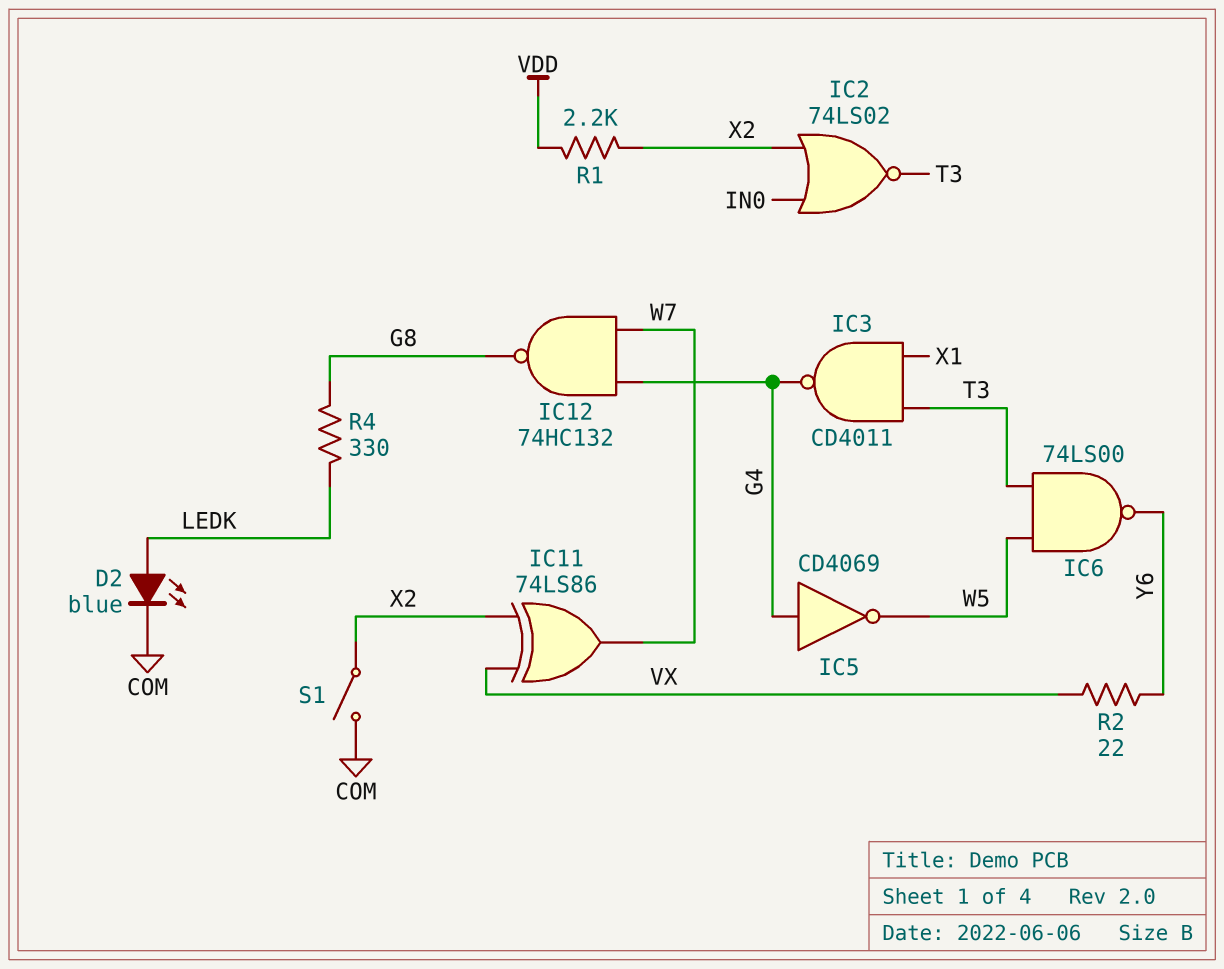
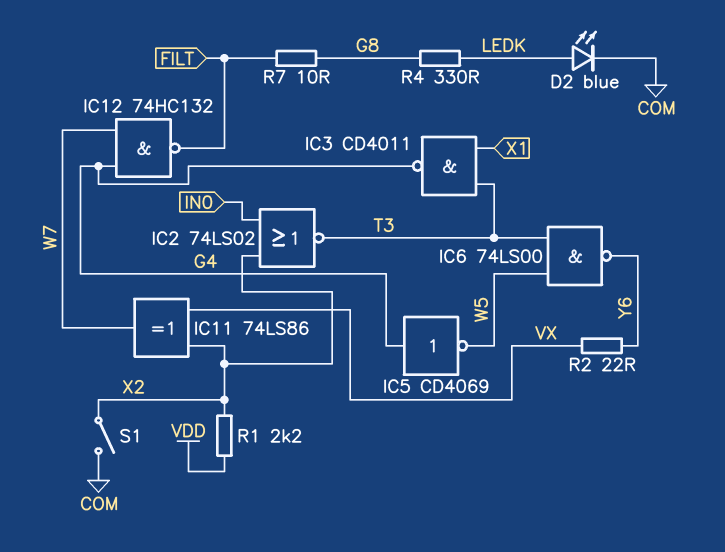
IC12: NAND 74HC132 (in G4, in W7, out G8) -> NAND 74HC132 (in G4, in W7, out FILT)
R7: none -> 10 (FILT, G8)

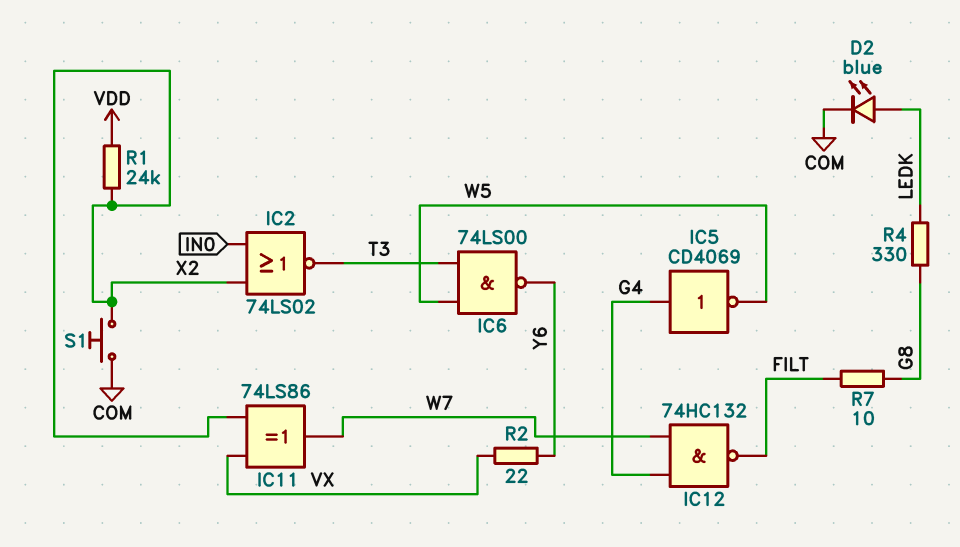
IC3: NAND CD4011 (in T3, in X1, out G4) -> none
R1: 2.2k (VDD, X2) -> 24k (VDD, X2)
S1: switch (COM, X2) -> button (COM, X2)

